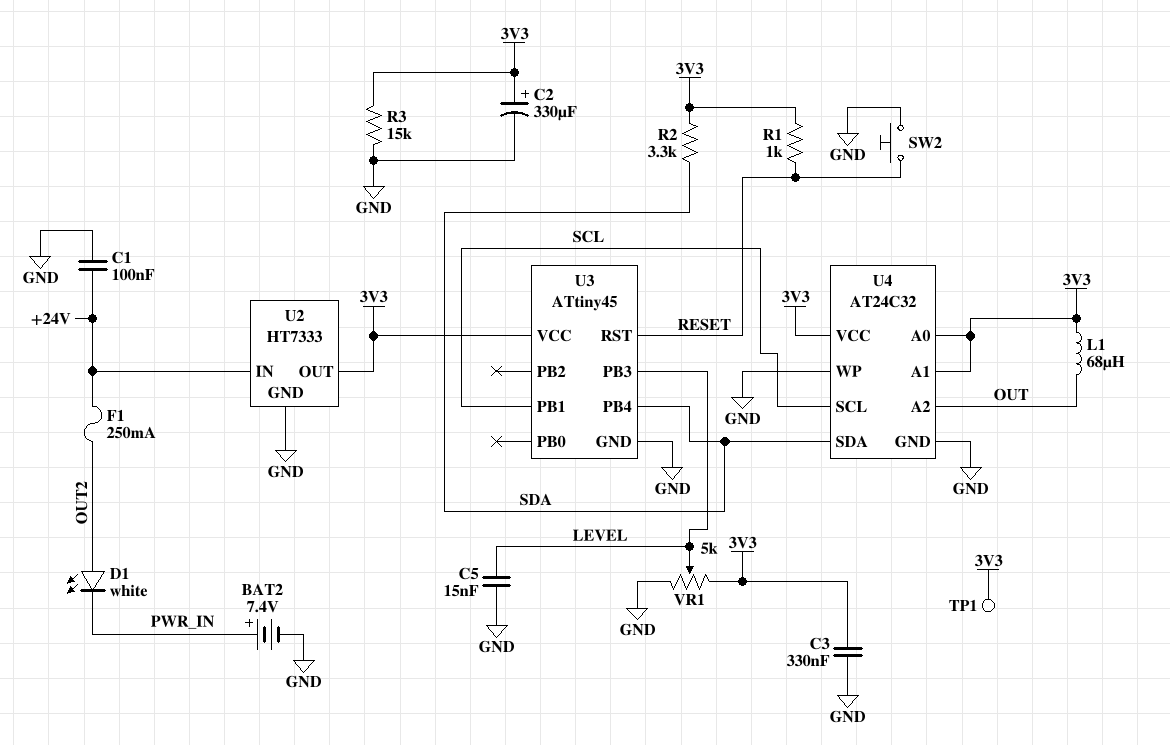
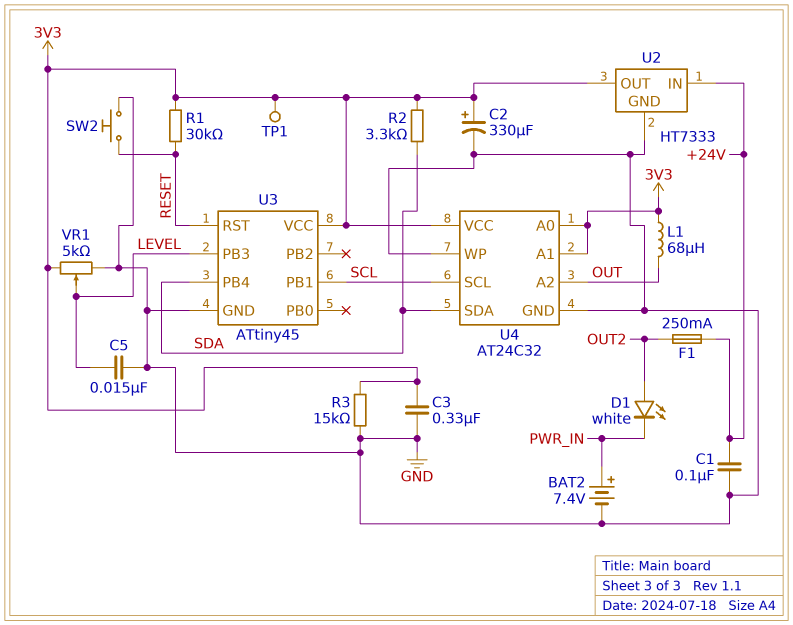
R1: 1k (3V3, RESET) -> 30k (3V3, RESET)

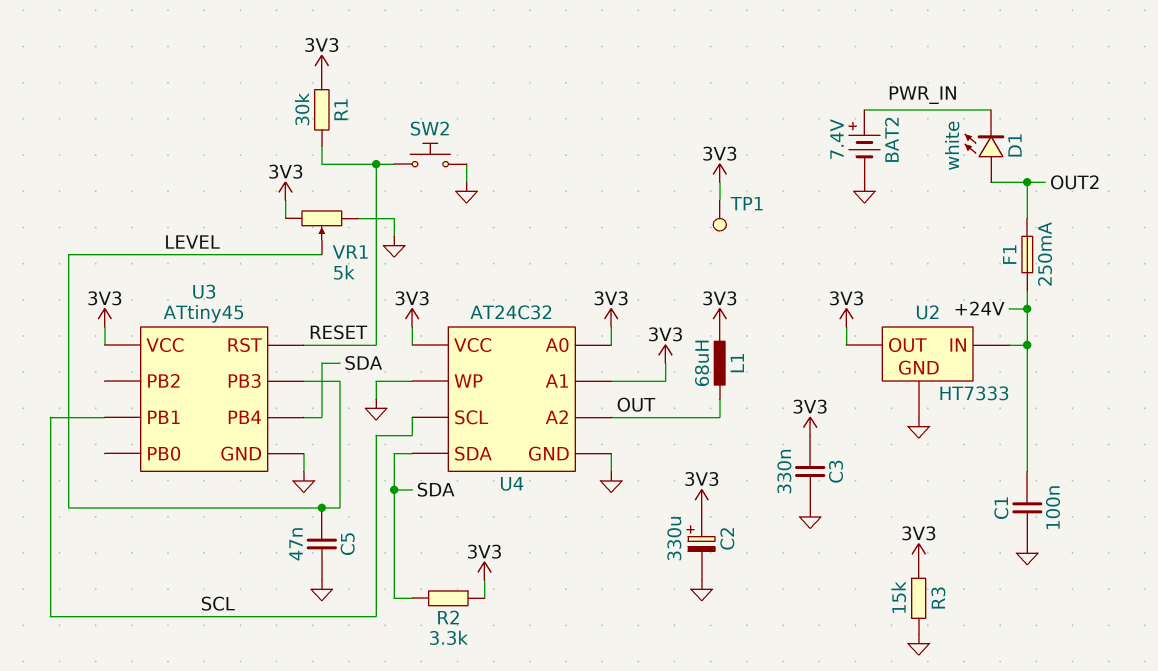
C5: 15nF (GND, LEVEL) -> 47nF (GND, LEVEL)

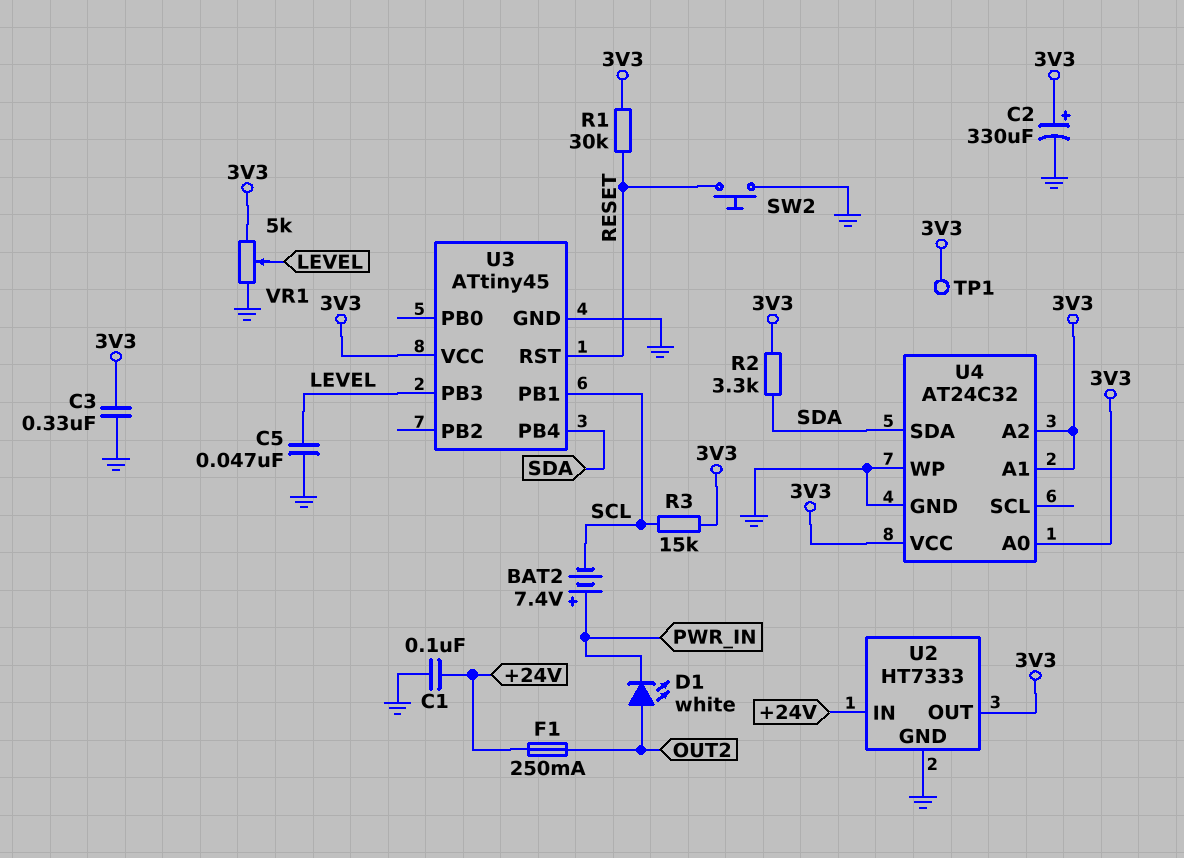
BAT2: 7.4V (plus PWR_IN, minus GND) -> 7.4V (plus PWR_IN, minus SCL)
L1: 68uH (3V3, OUT) -> none
R3: 15k (3V3, GND) -> 15k (3V3, SCL)
U4 pin A2: OUT -> 3V3
U4 pin SCL: SCL -> none

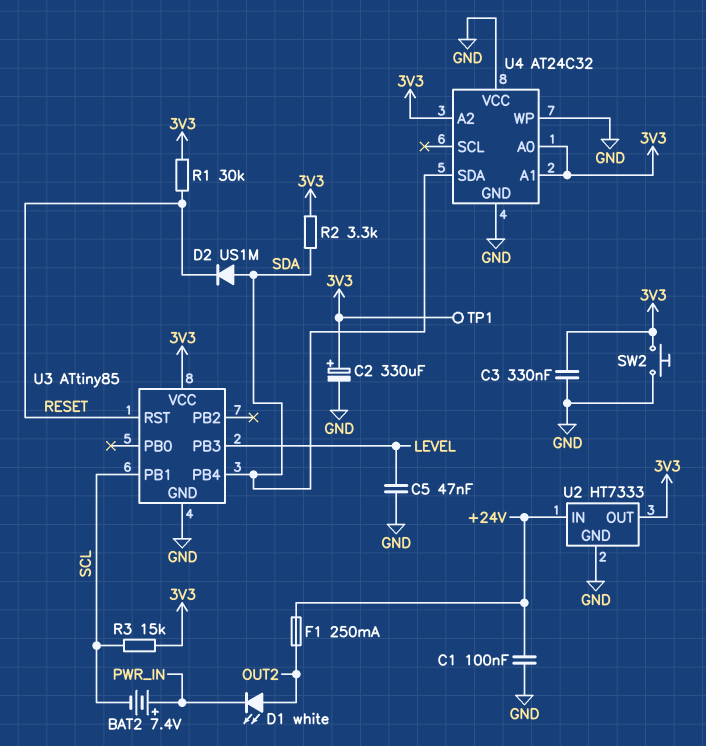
D2: none -> diode US1M (A SDA, K RESET)
SW2: button (GND, RESET) -> button (3V3, GND)
U3: ATtiny45 -> ATtiny85
U4 pin VCC: 3V3 -> GND
VR1: 5k (3V3, GND, wiper LEVEL) -> none

